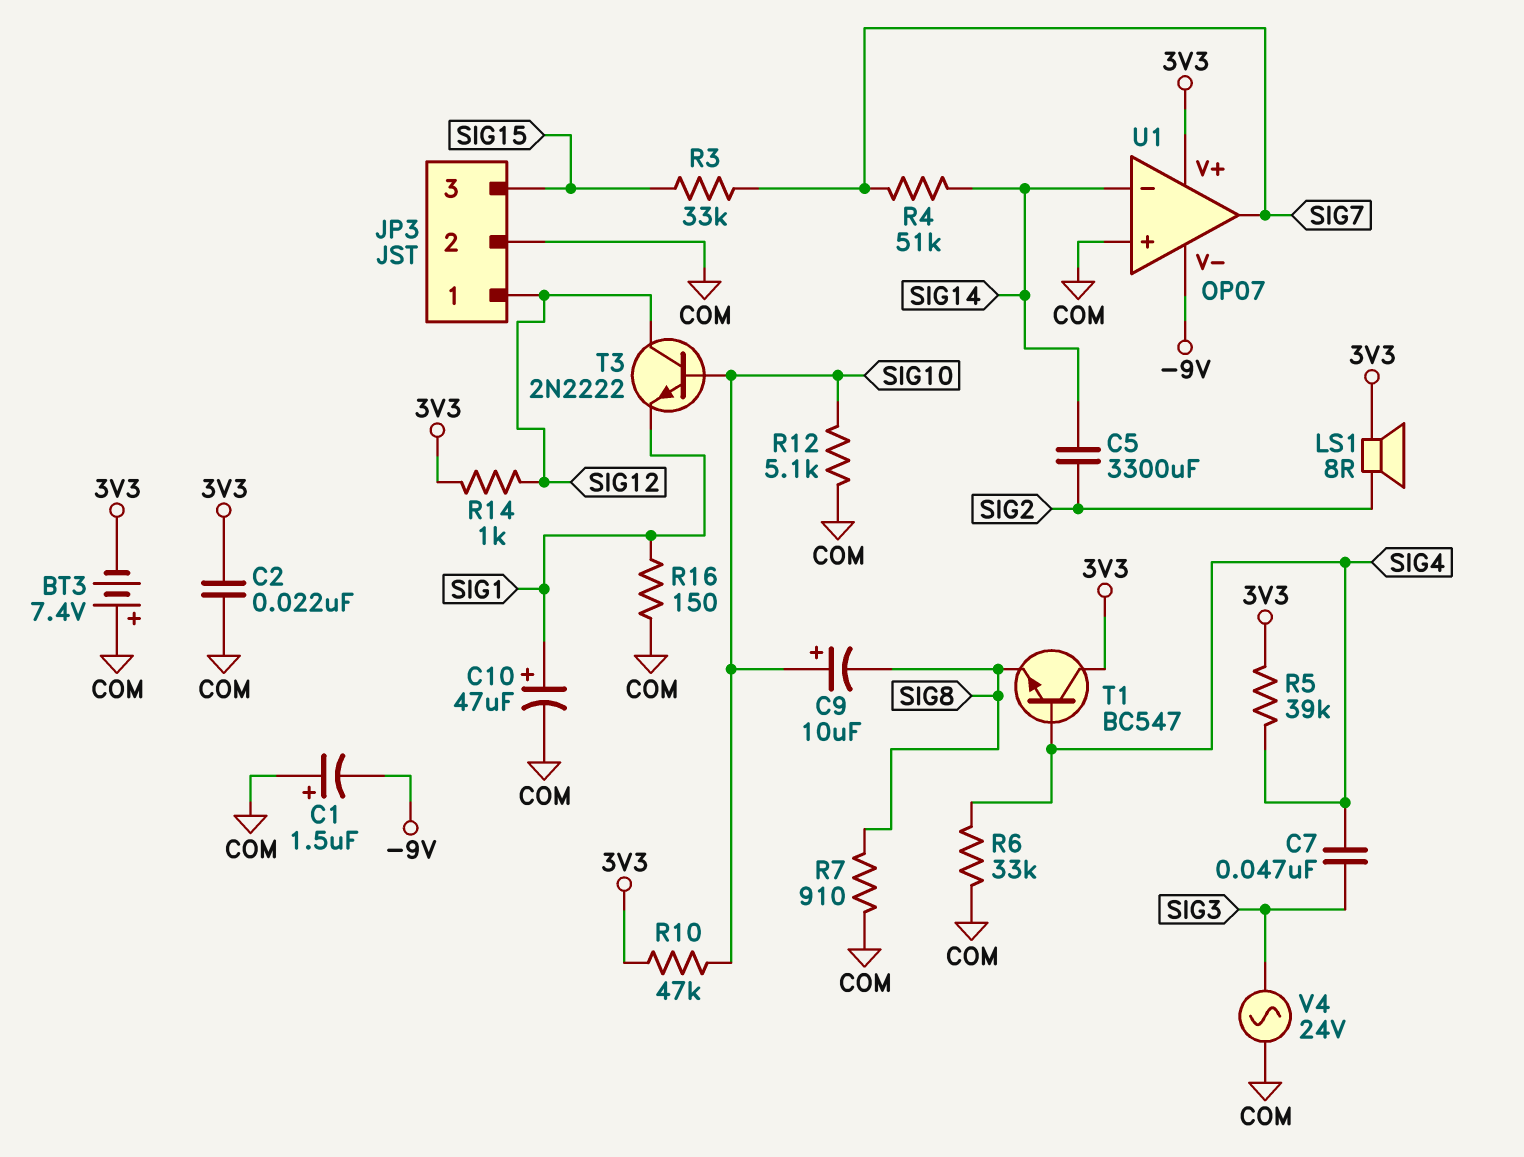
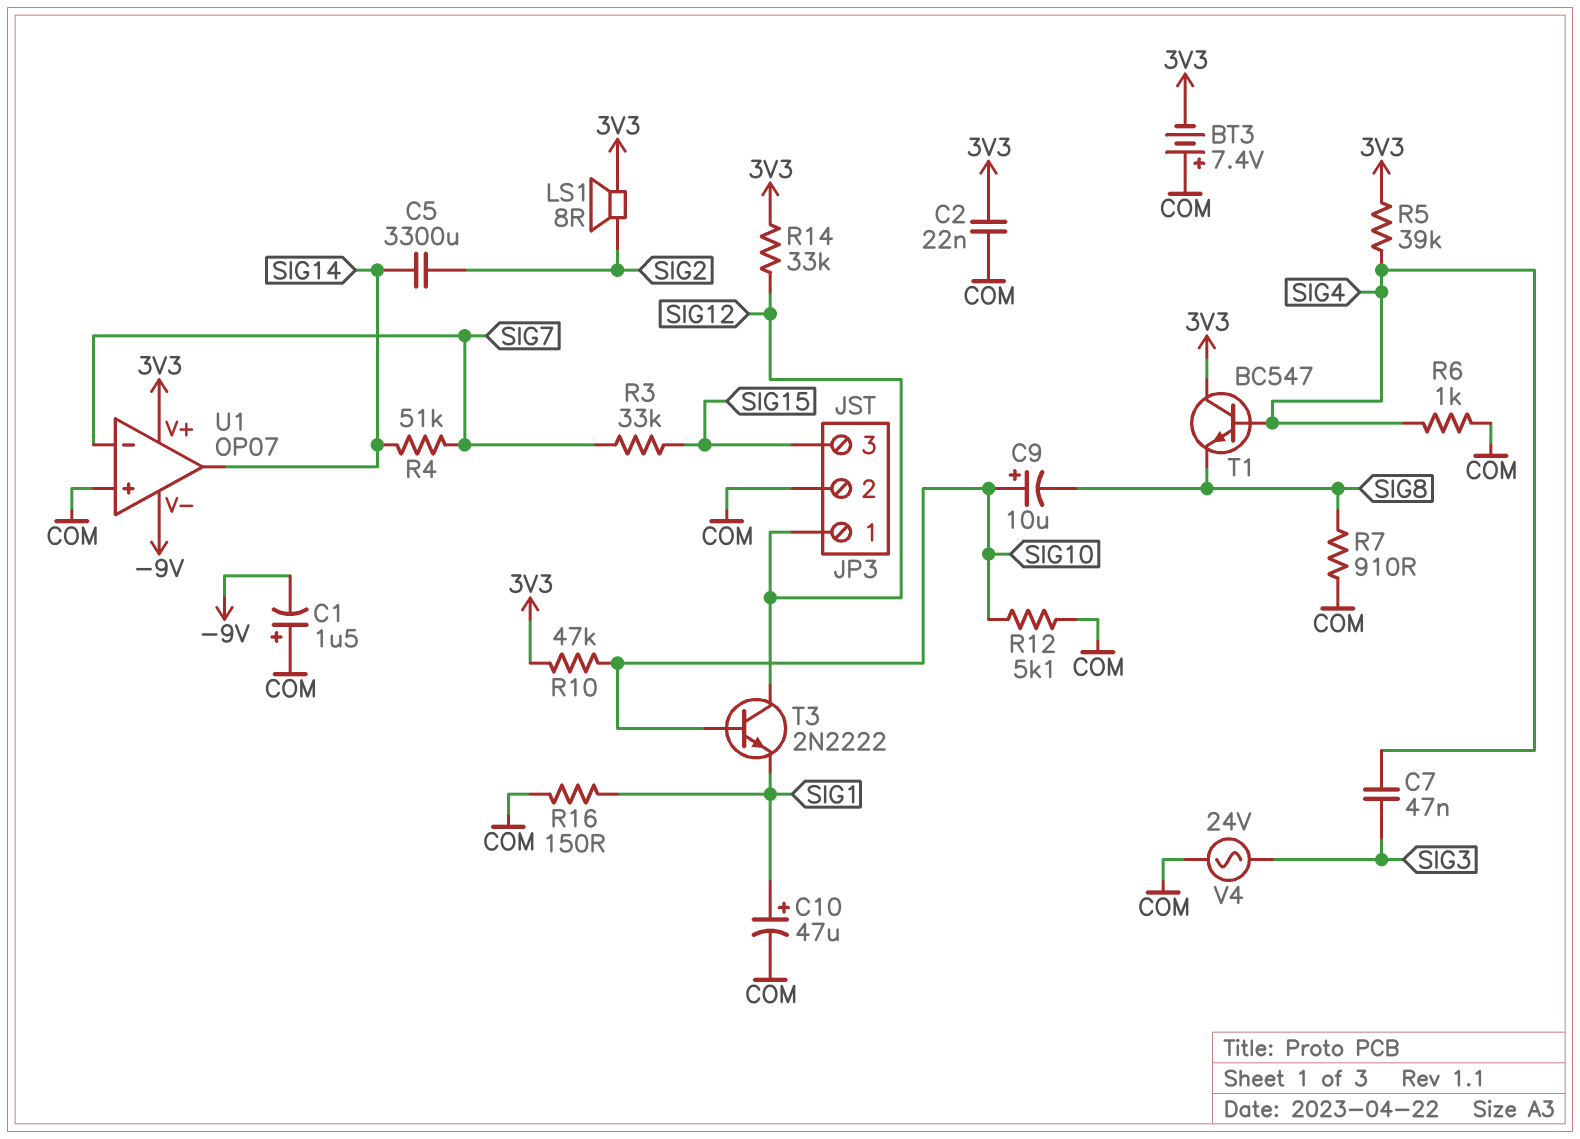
R6: 33k (COM, SIG4) -> 1k (COM, SIG4)
R14: 1k (3V3, SIG12) -> 33k (3V3, SIG12)
U1 pin in-: SIG14 -> SIG7
U1 pin out: SIG7 -> SIG14

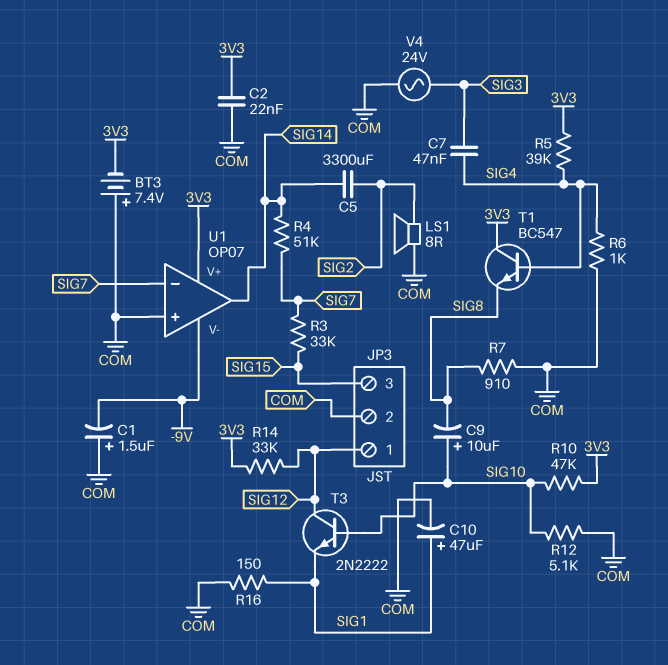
LS1: speaker 8R (3V3, SIG2) -> speaker 8R (COM, SIG2)

